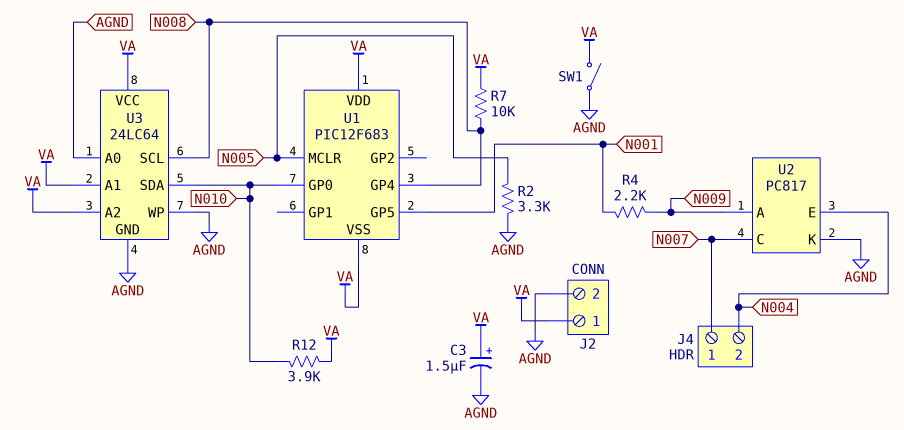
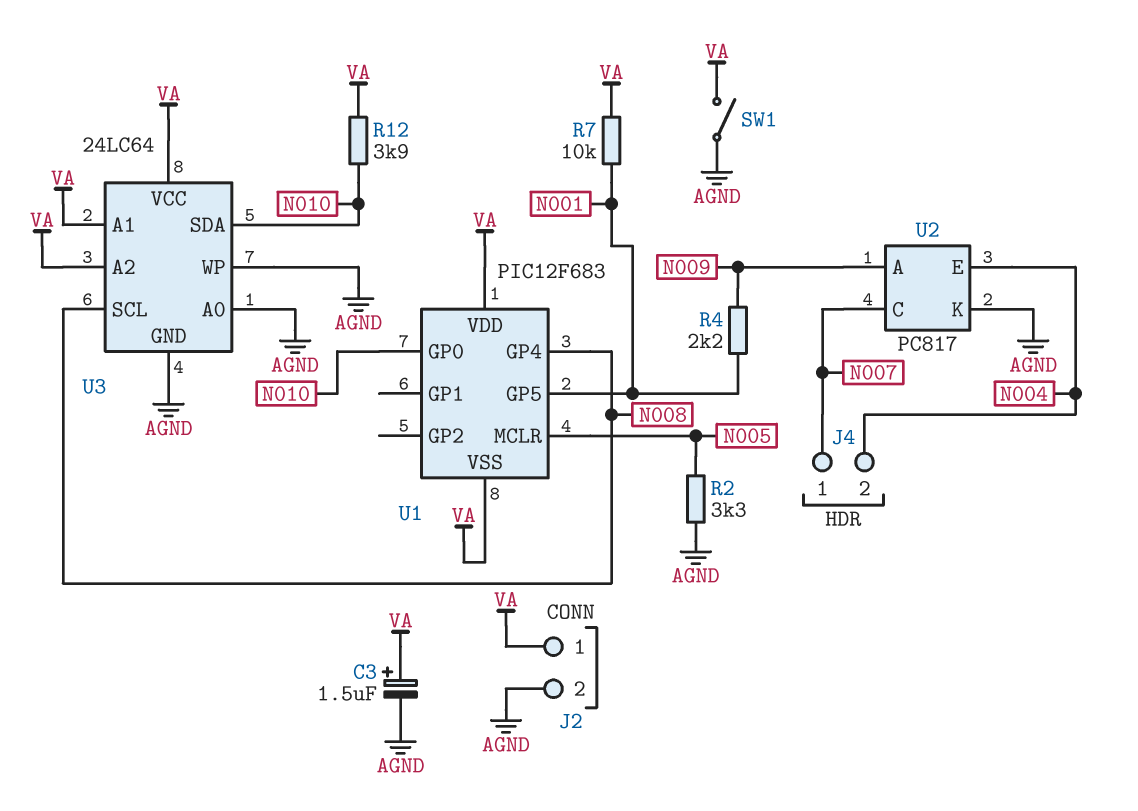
R7: 10k (N008, VA) -> 10k (N001, VA)

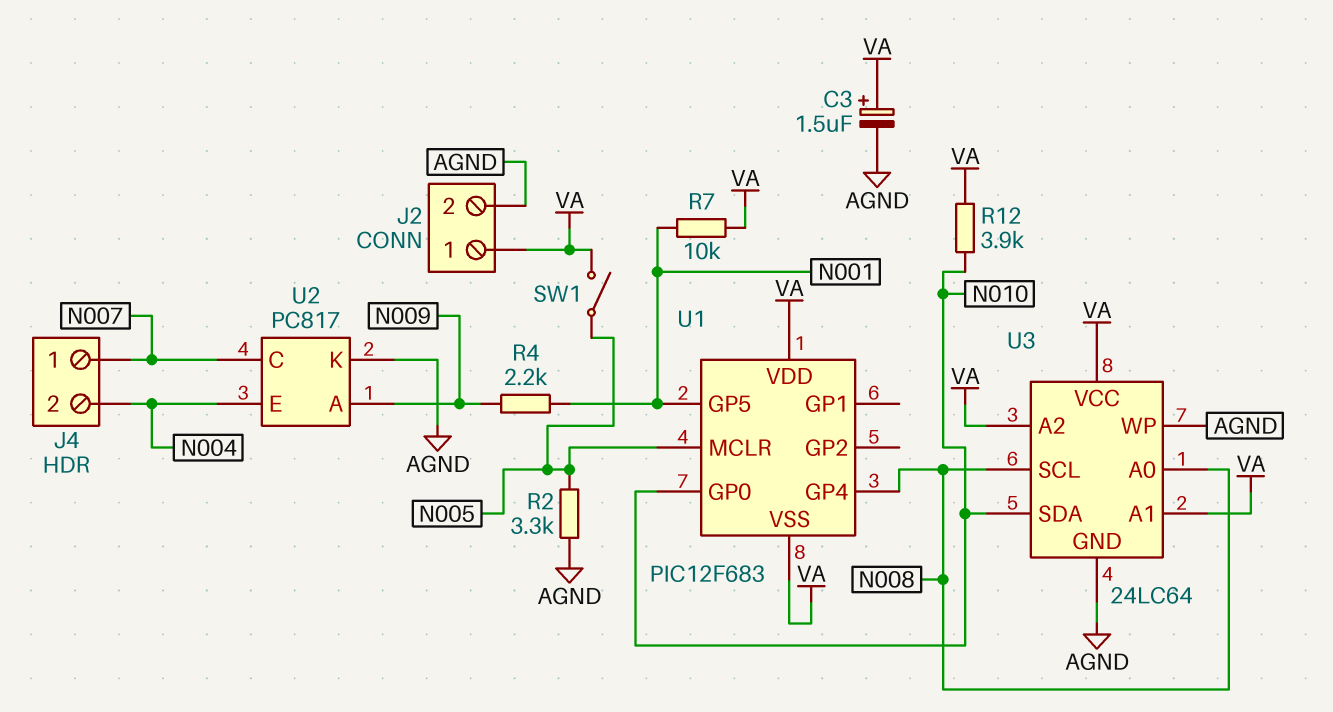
SW1: switch (AGND, VA) -> switch (N005, VA)
U3 pin A0: AGND -> N008

